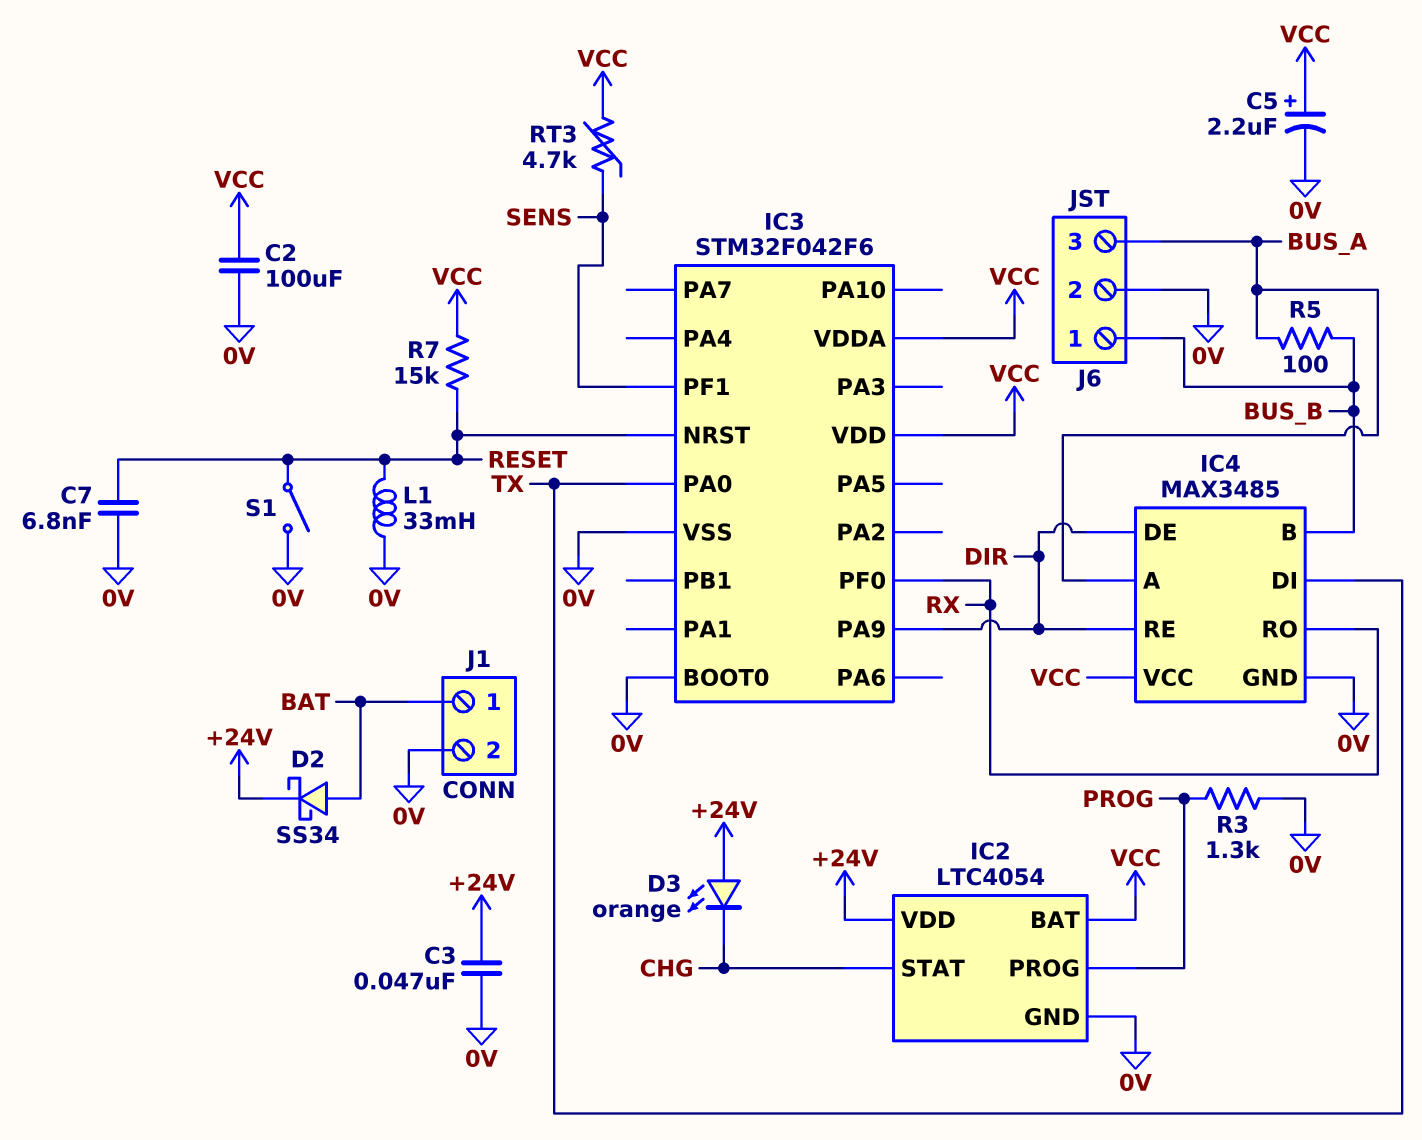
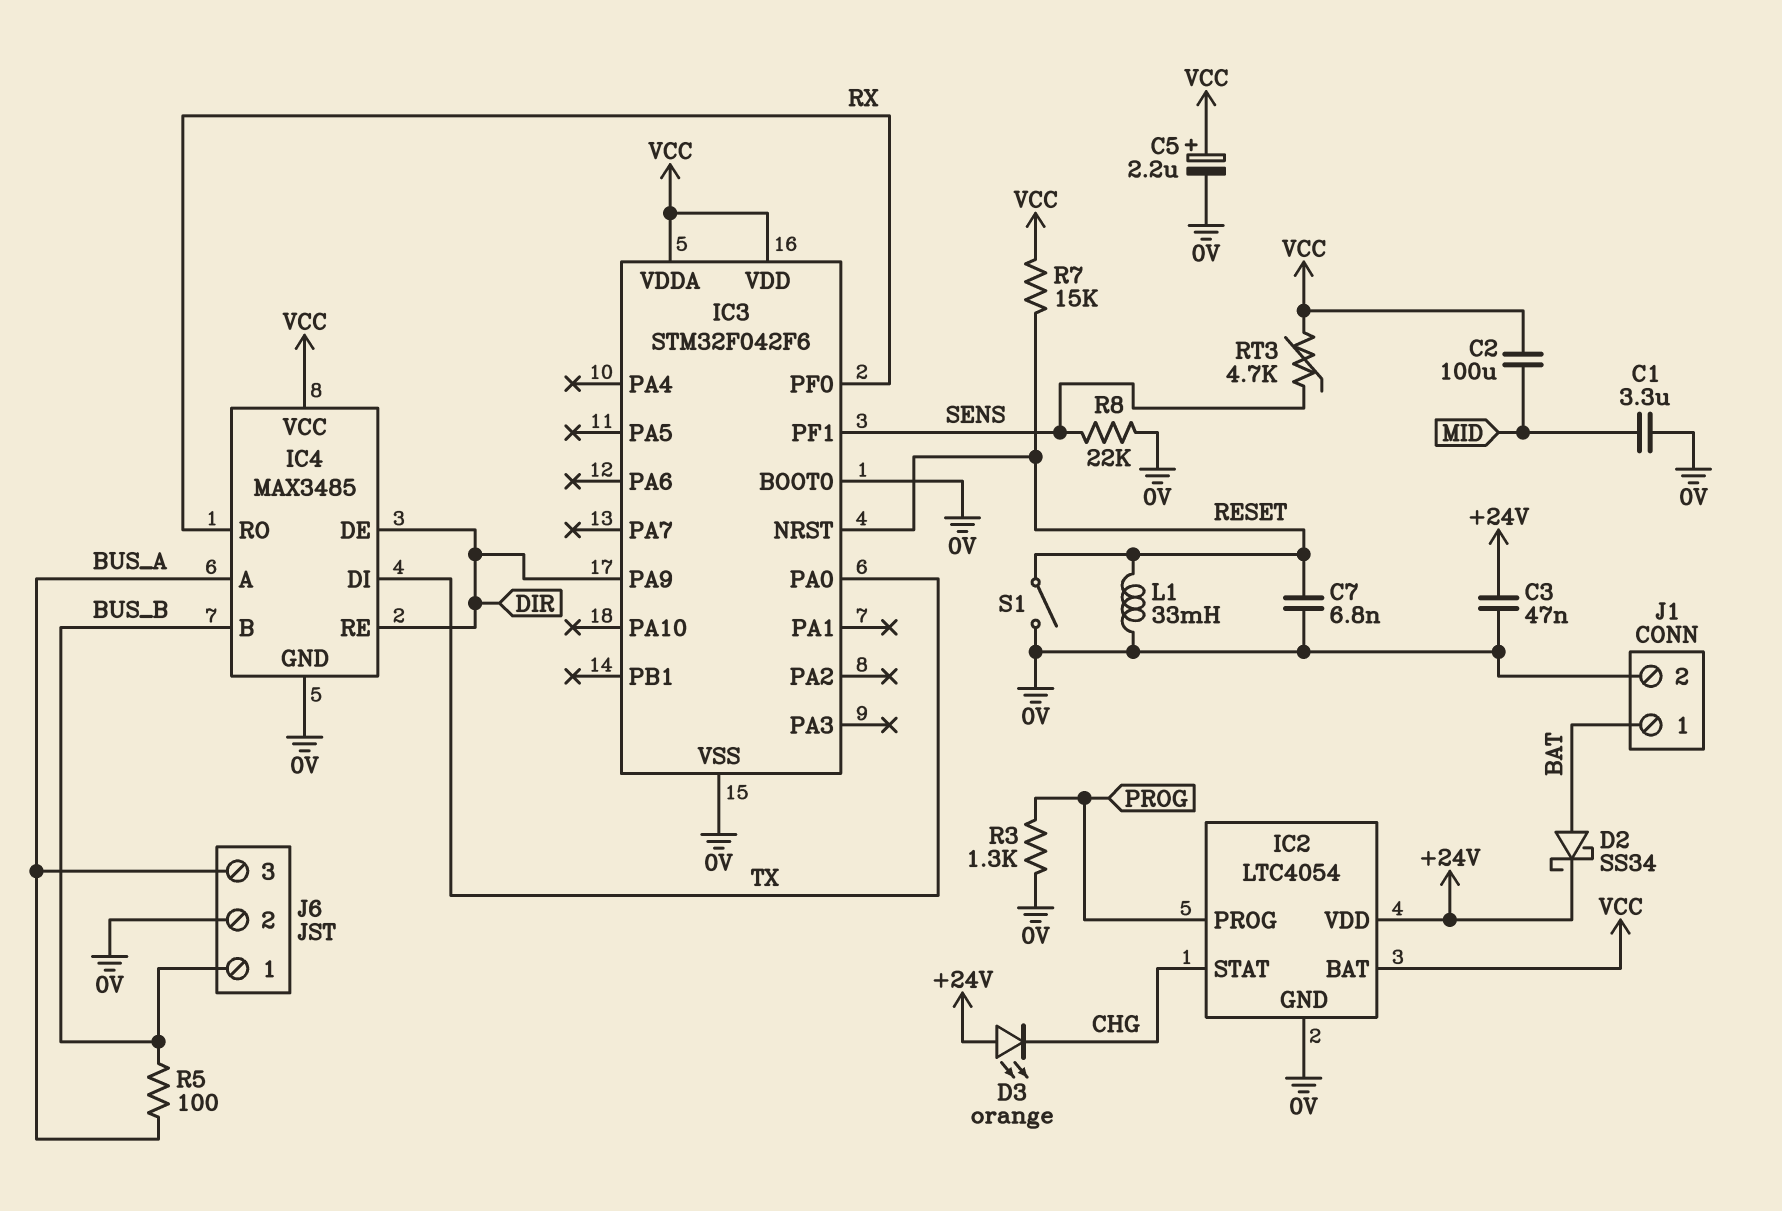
C1: none -> 3.3uF (0V, MID)
C2: 100uF (0V, VCC) -> 100uF (MID, VCC)
R8: none -> 22k (0V, SENS)

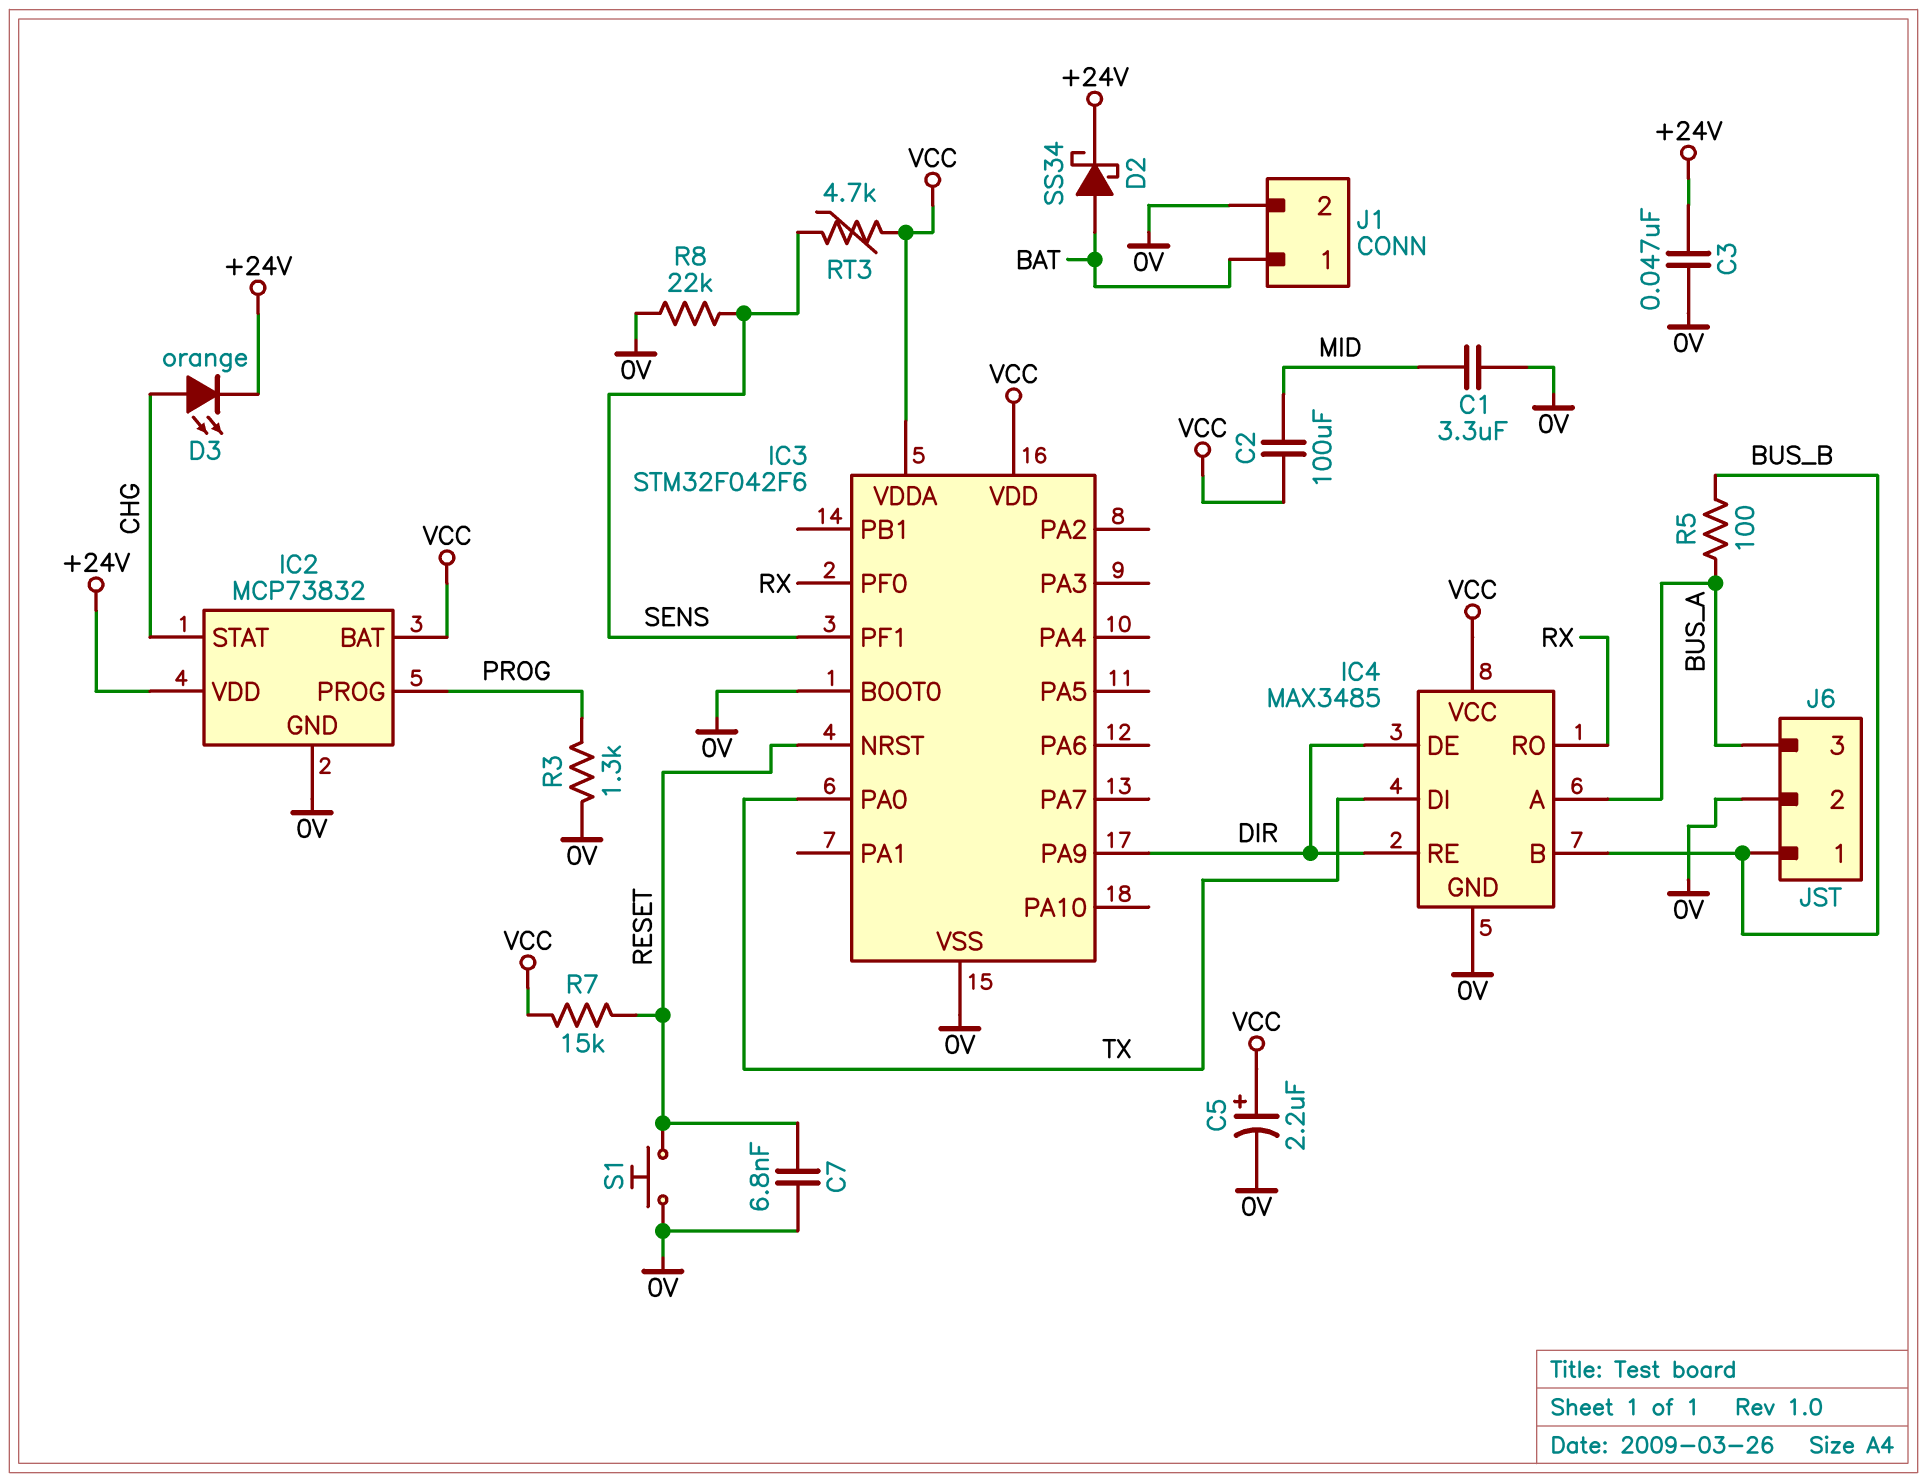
D3: LED orange (A +24V, K CHG) -> LED orange (A CHG, K +24V)
IC2: LTC4054 -> MCP73832
L1: 33mH (0V, RESET) -> none
S1: switch (0V, RESET) -> button (0V, RESET)

